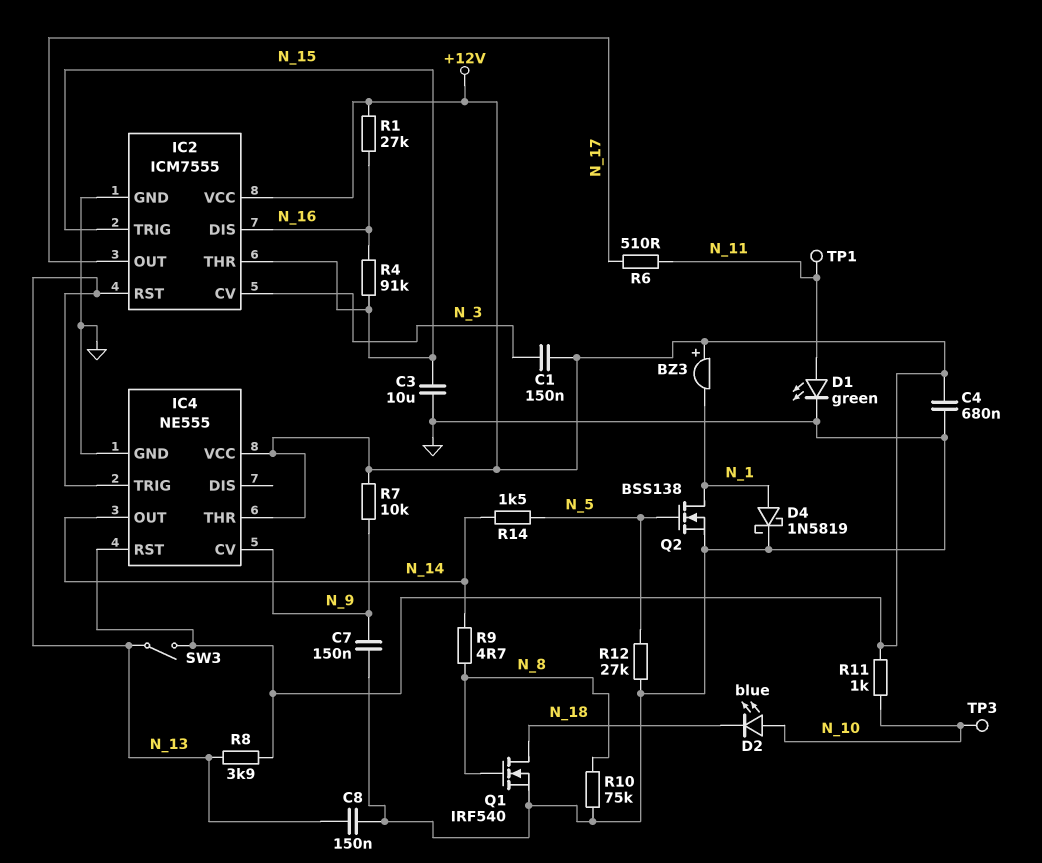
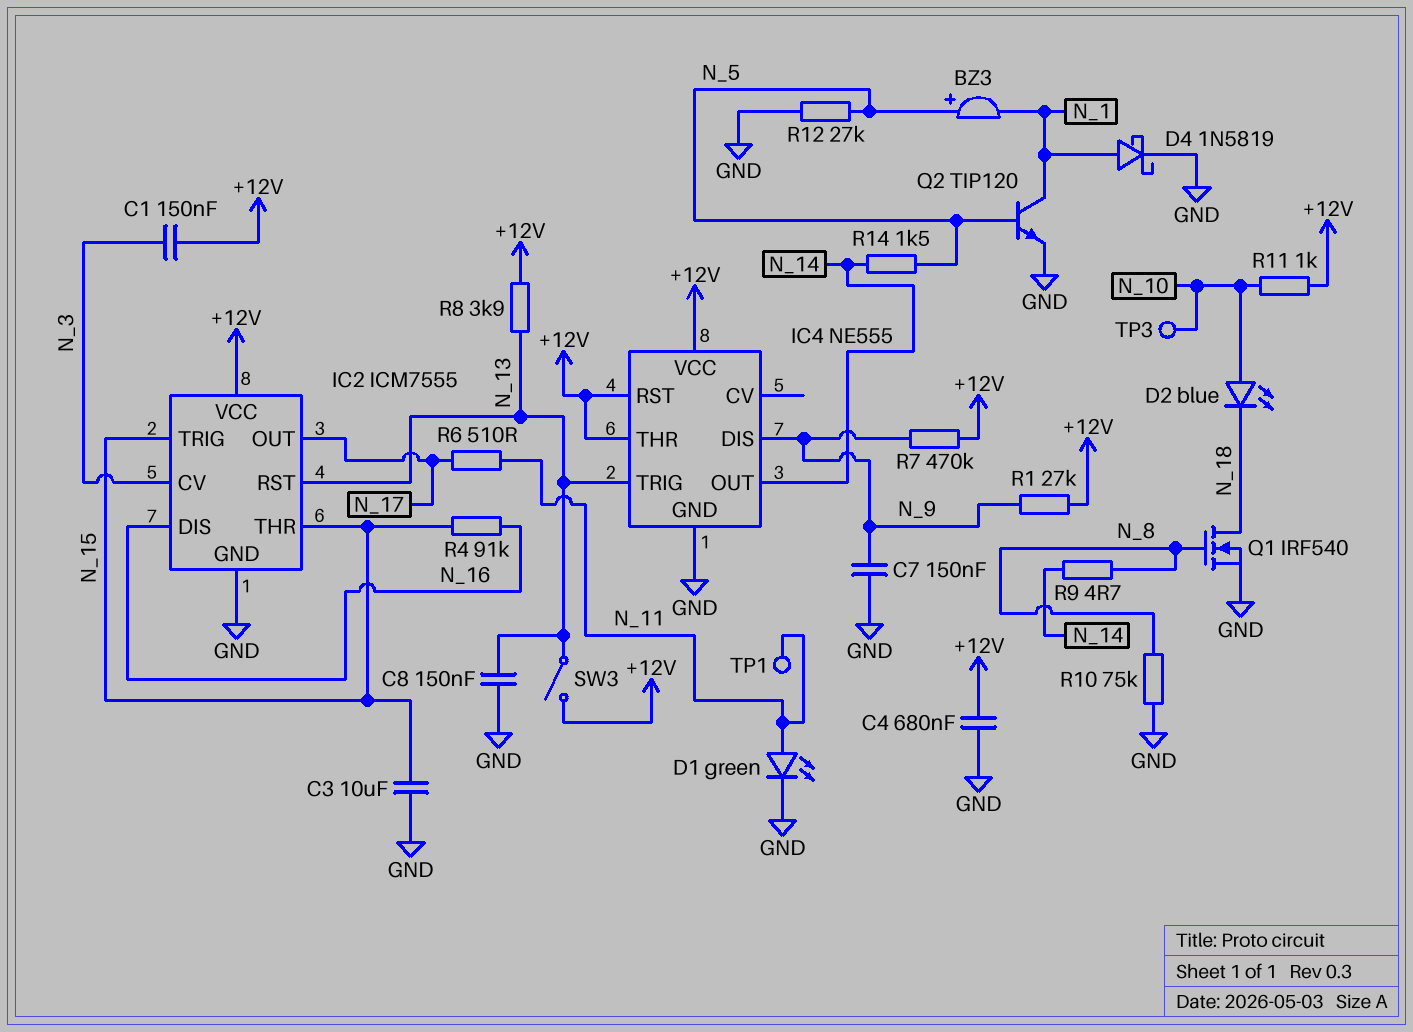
BZ3: buzzer (plus +12V, minus N_1) -> buzzer (plus N_5, minus N_1)
IC4 pin CV: N_9 -> none
IC4 pin DIS: none -> N_9
Q2: NMOS BSS138 (G N_5, D N_1, S GND) -> NPN TIP120 (B N_5, C N_1, E GND)
R1: 27k (+12V, N_16) -> 27k (+12V, N_9)
R7: 10k (+12V, N_9) -> 470k (+12V, N_9)

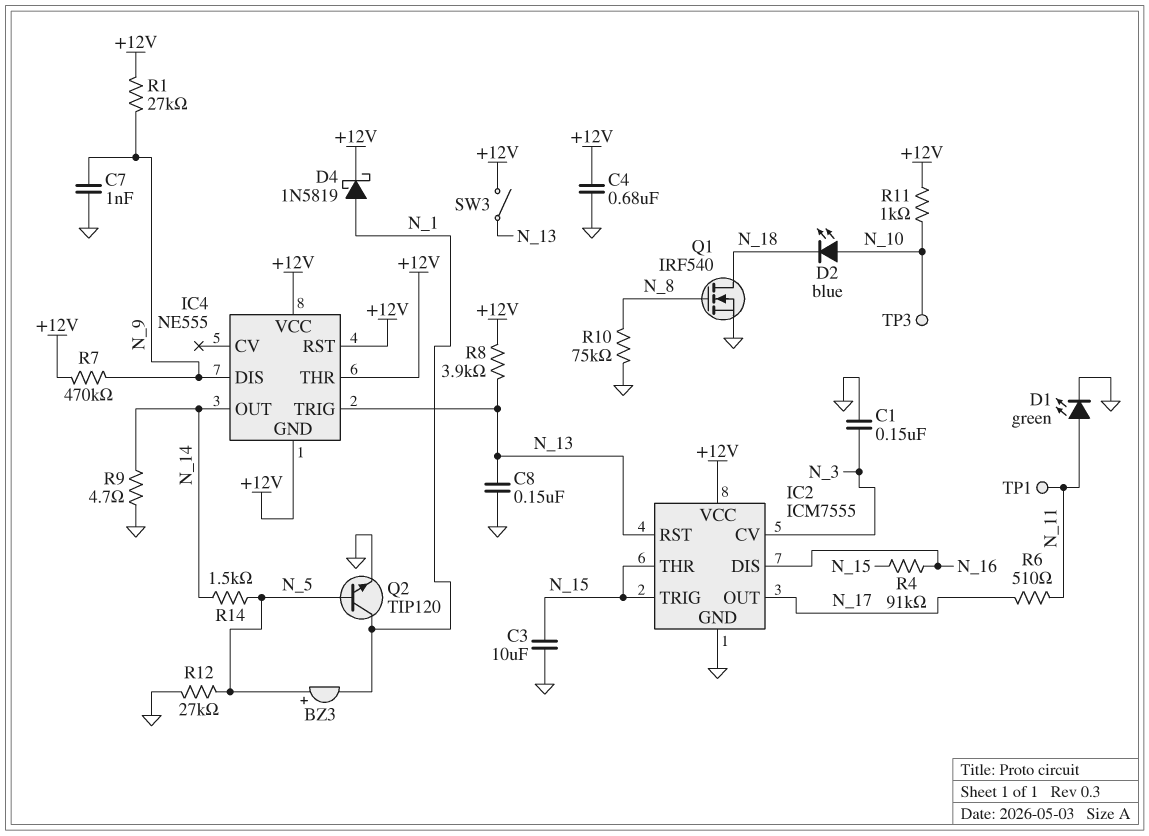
C1: 150nF (+12V, N_3) -> 150nF (GND, N_3)
C7: 150nF (GND, N_9) -> 1nF (GND, N_9)
D4: schottky 1N5819 (A N_1, K GND) -> schottky 1N5819 (A N_1, K +12V)
IC4 pin GND: GND -> +12V
R9: 4.7 (N_8, N_14) -> 4.7 (GND, N_14)

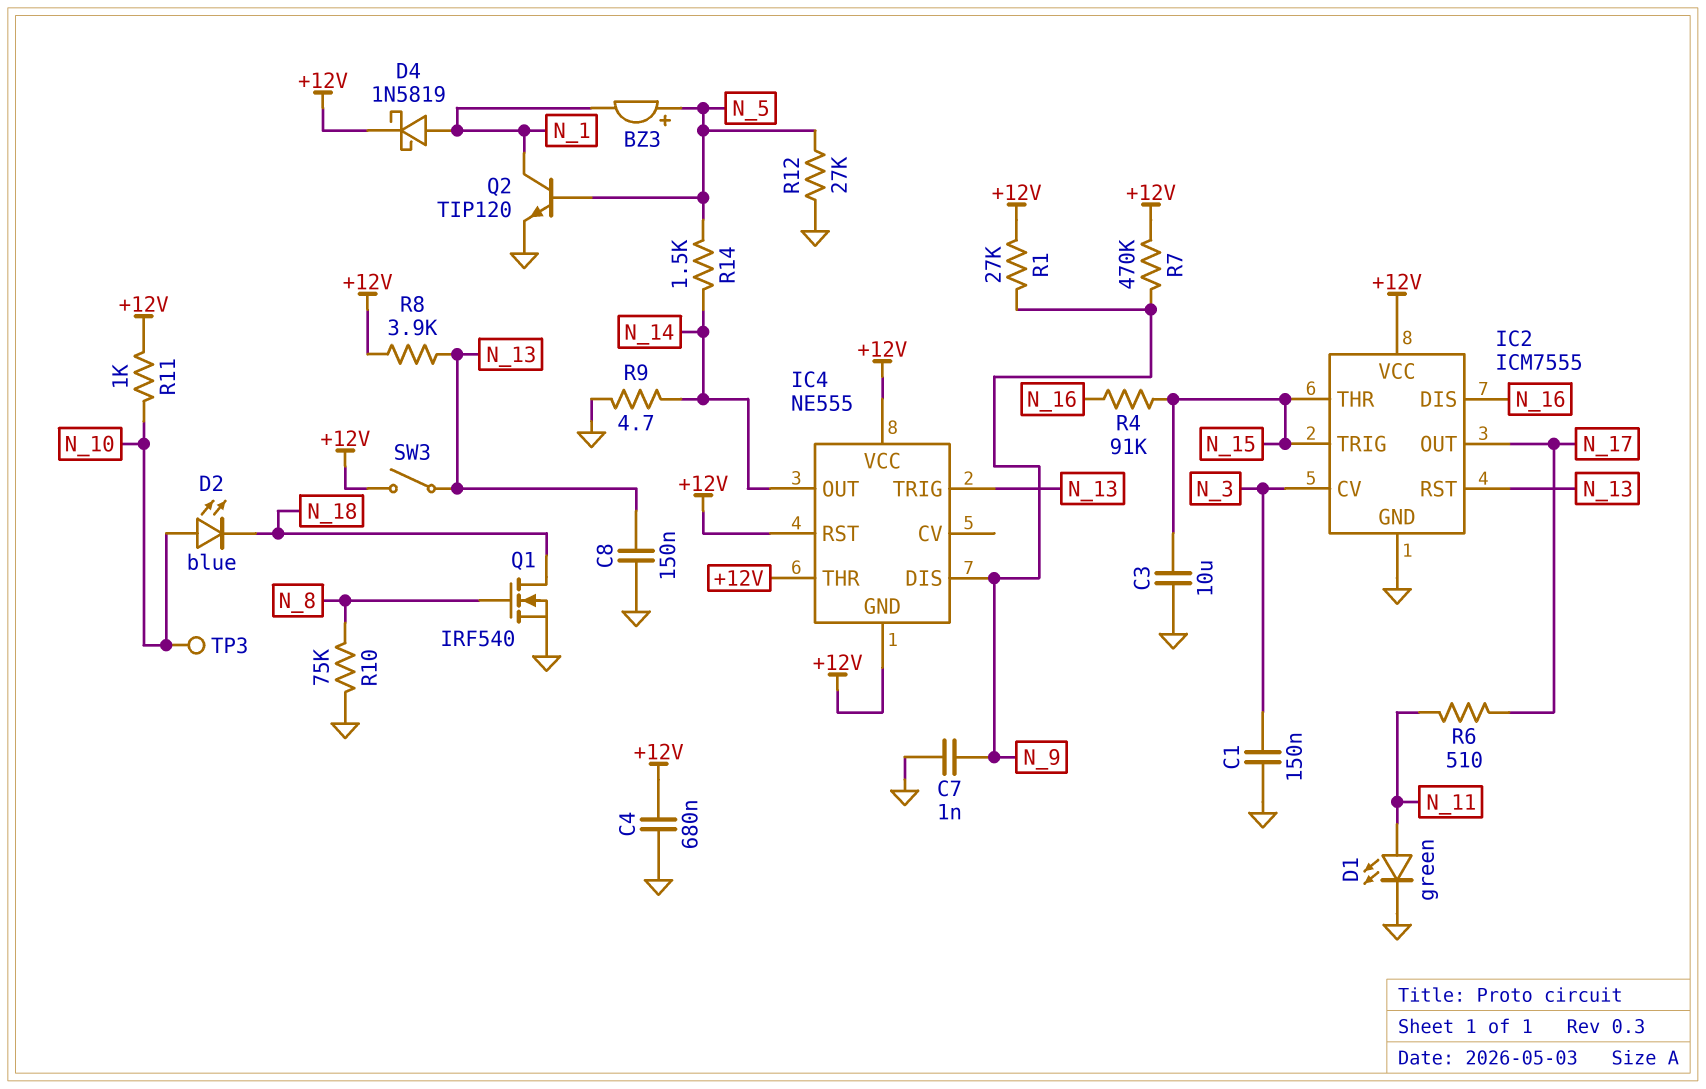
TP1: test point (N_11) -> none

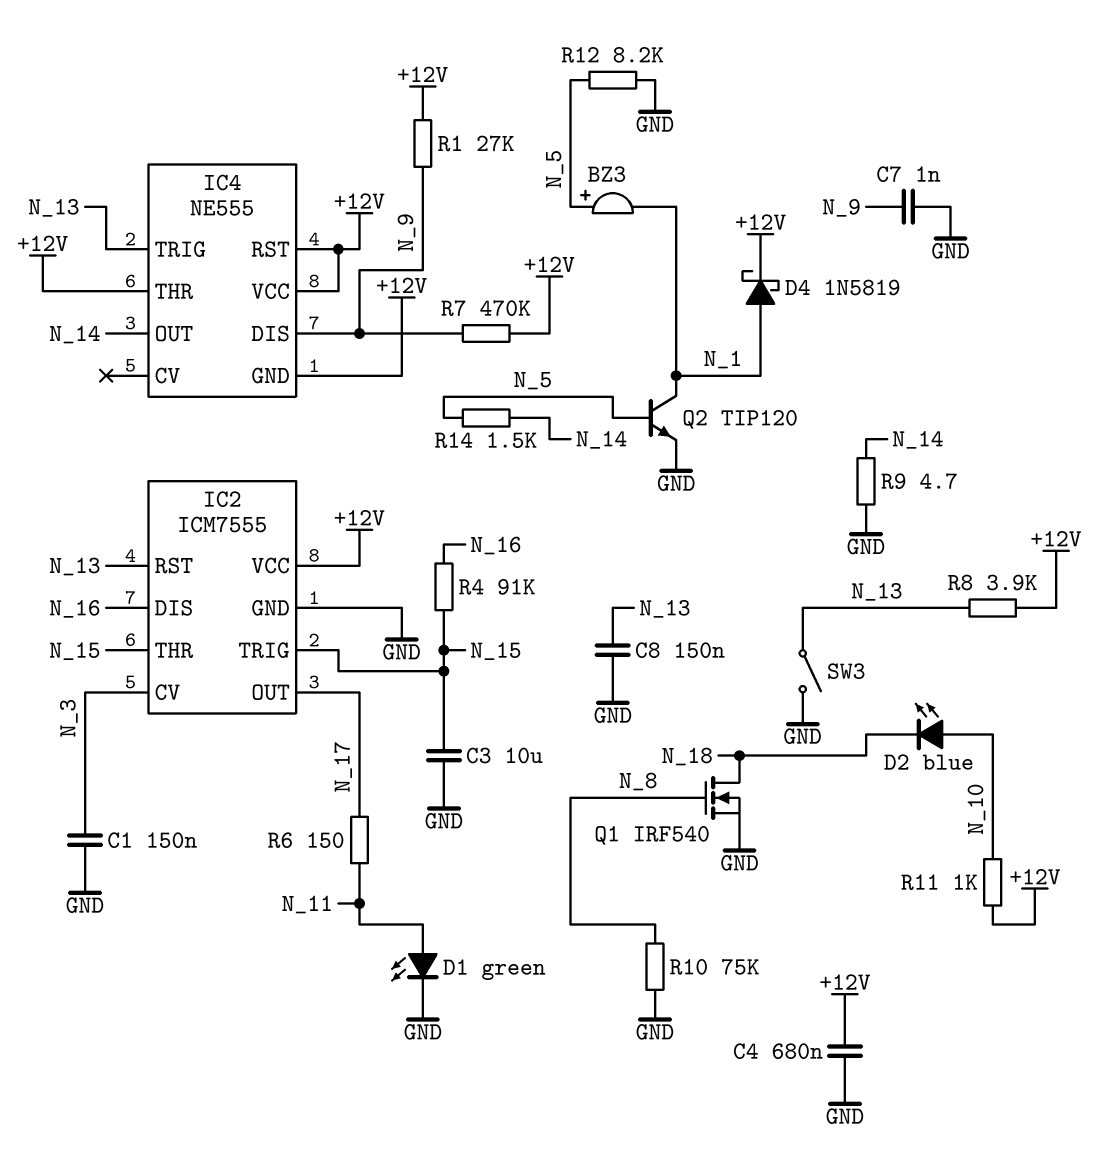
R6: 510 (N_11, N_17) -> 150 (N_11, N_17)
R12: 27k (GND, N_5) -> 8.2k (GND, N_5)
SW3: switch (+12V, N_13) -> switch (GND, N_13)
TP3: test point (N_10) -> none

